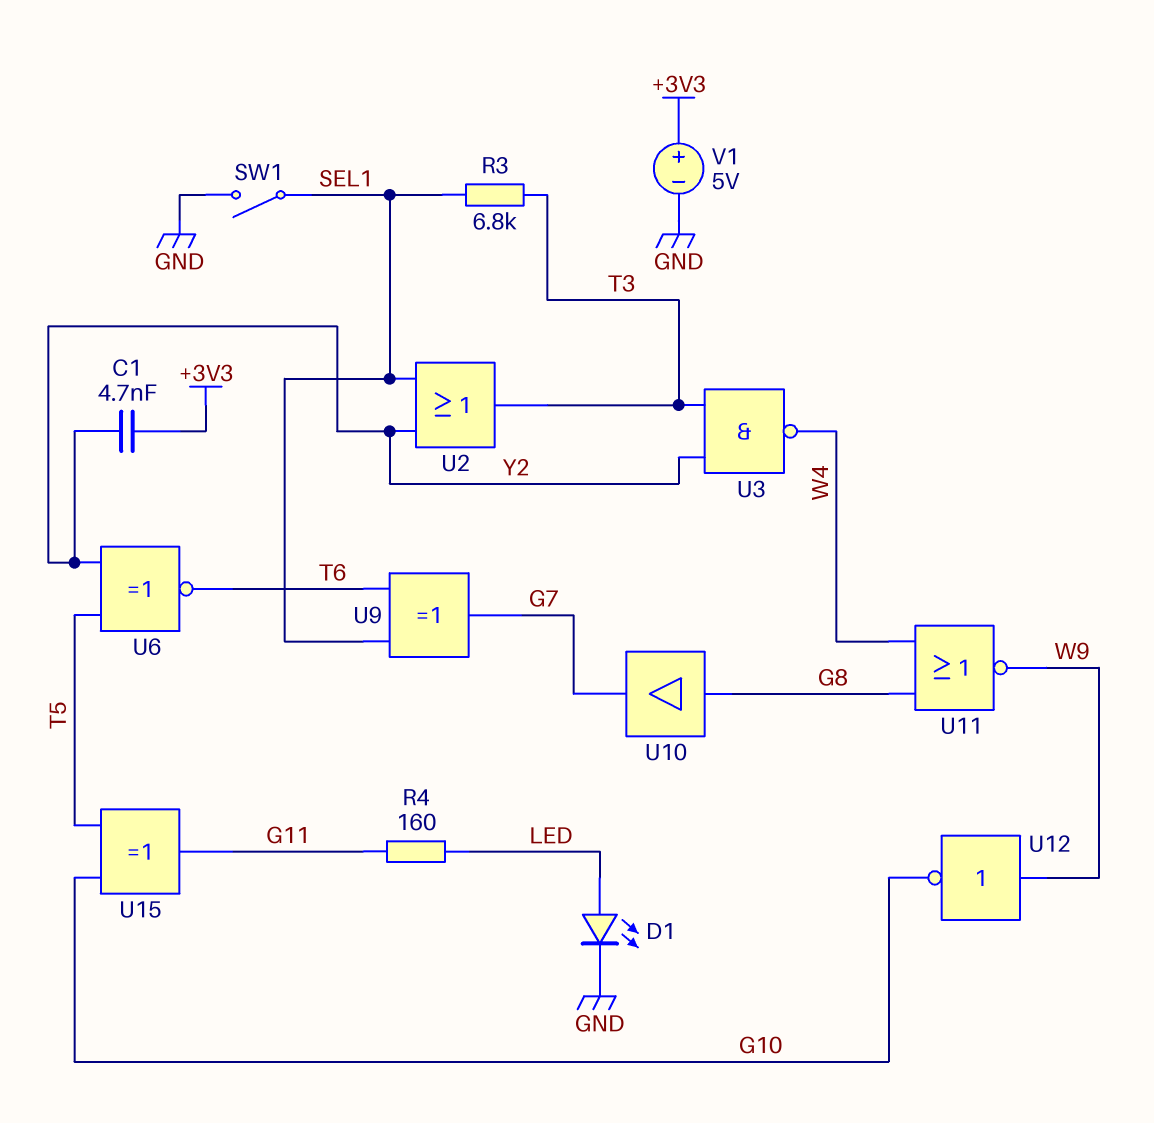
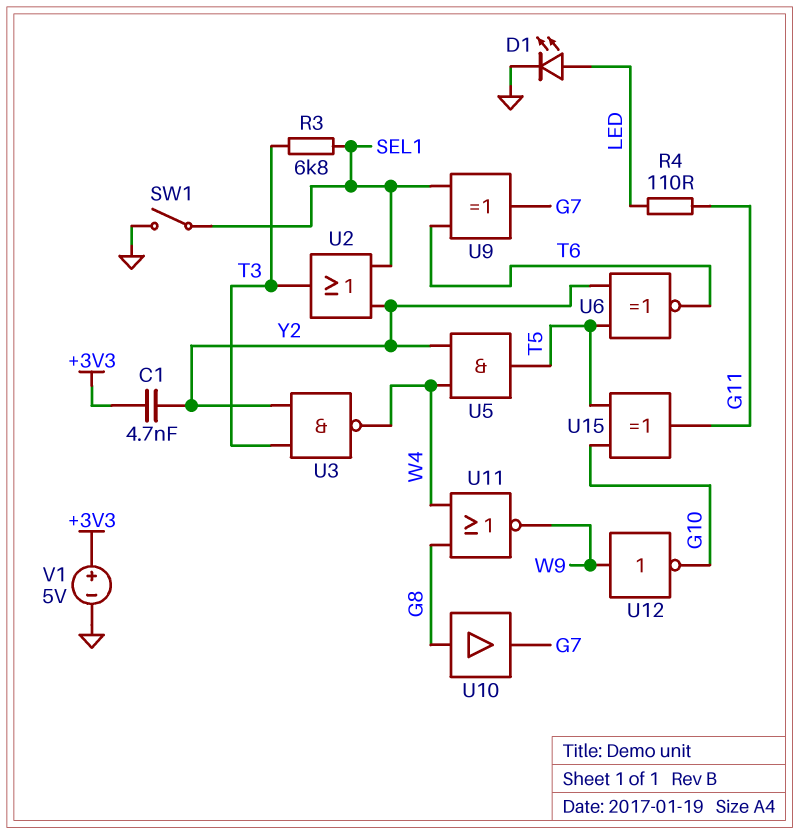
R4: 160 (G11, LED) -> 110 (G11, LED)
U5: none -> AND (in W4, in Y2, out T5)

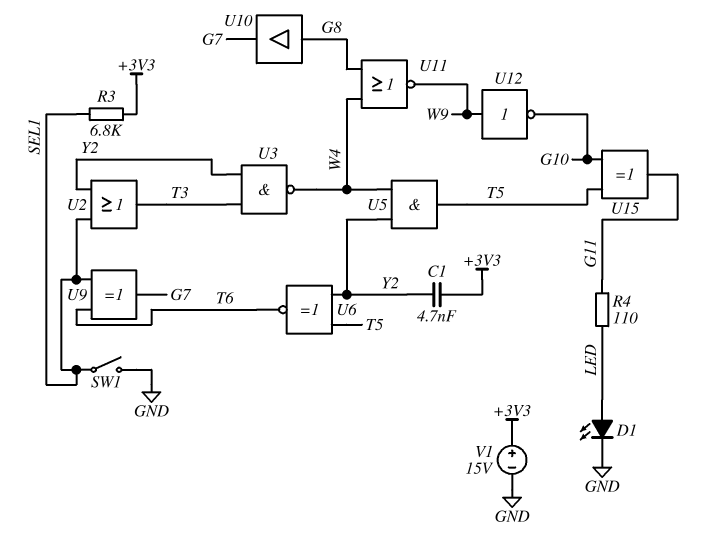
R3: 6.8k (SEL1, T3) -> 6.8k (+3V3, SEL1)
V1: 5V (plus +3V3, minus GND) -> 15V (plus +3V3, minus GND)

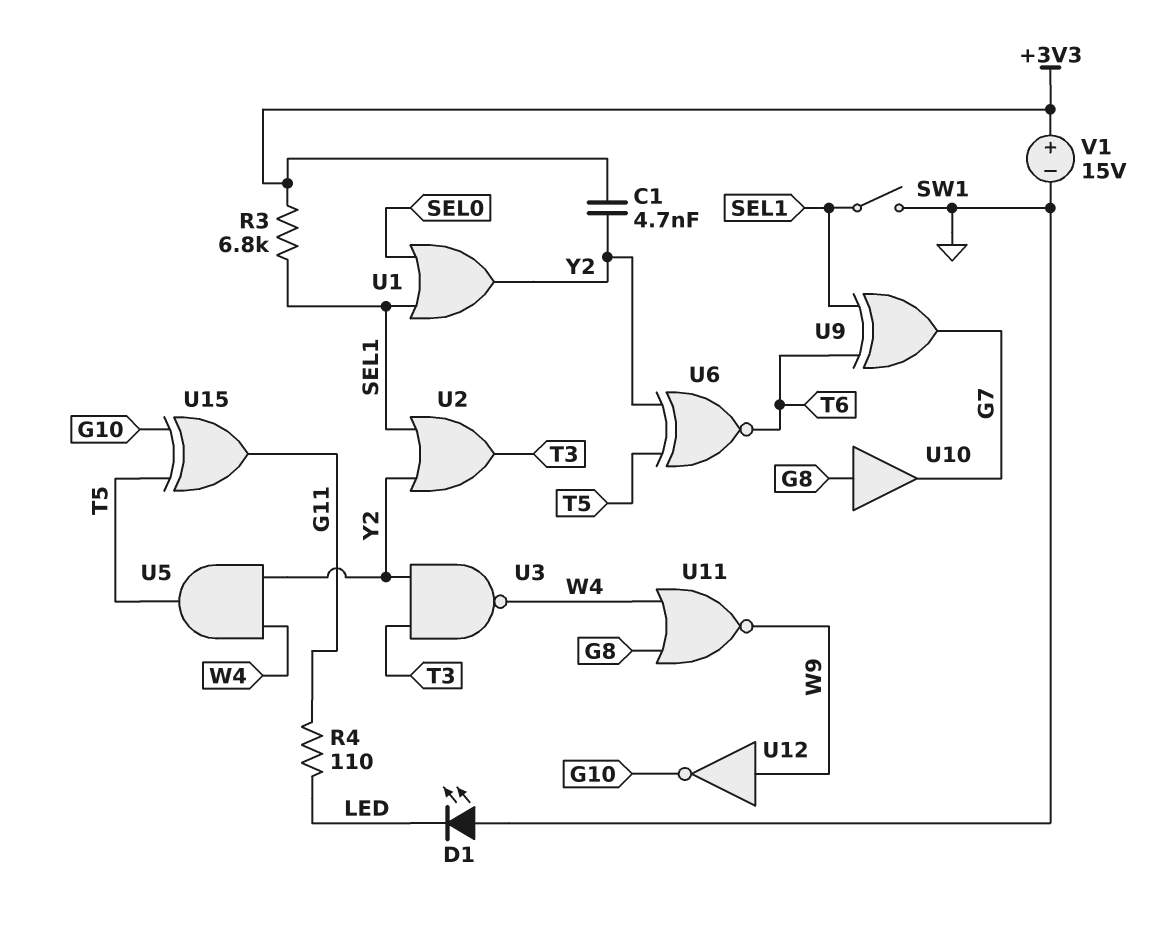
D1: LED (A LED, K GND) -> LED (A GND, K LED)
U1: none -> OR (in SEL0, in SEL1, out Y2)

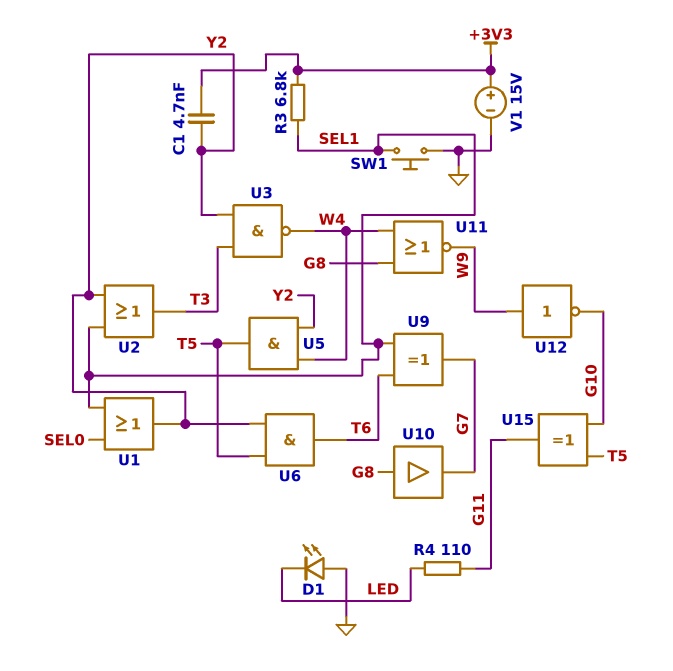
SW1: switch (GND, SEL1) -> button (GND, SEL1)
U6: XNOR (in T5, in Y2, out T6) -> AND (in T5, in Y2, out T6)

